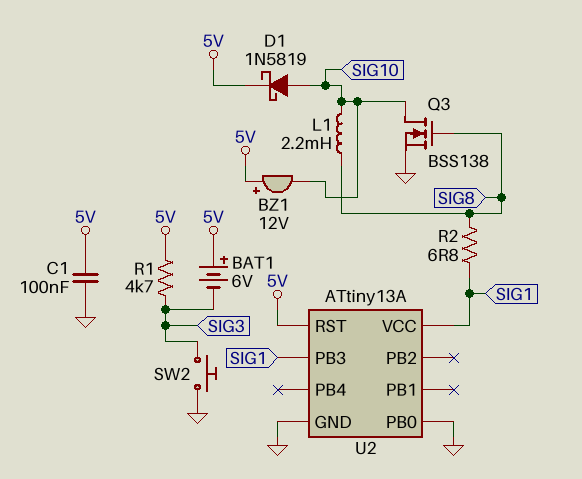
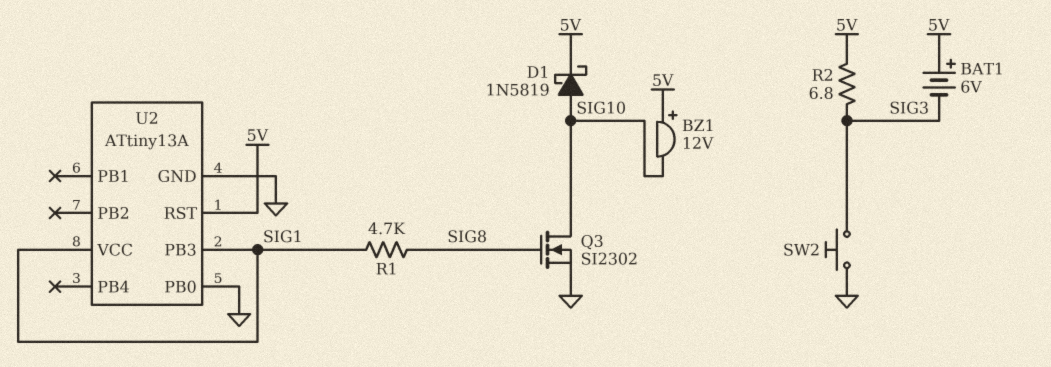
C1: 100nF (5V, GND) -> none
L1: 2.2mH (SIG8, SIG10) -> none
Q3: NMOS BSS138 (G SIG8, D SIG10, S GND) -> NMOS SI2302 (G SIG8, D SIG10, S GND)
R1: 4.7k (5V, SIG3) -> 4.7k (SIG1, SIG8)
R2: 6.8 (SIG1, SIG8) -> 6.8 (5V, SIG3)

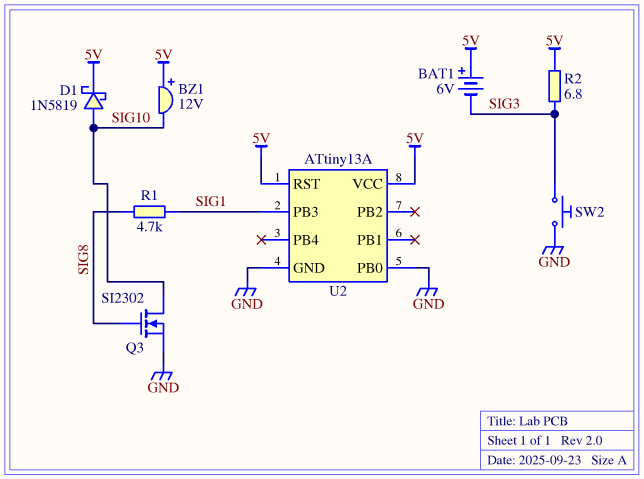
U2 pin VCC: SIG1 -> 5V

